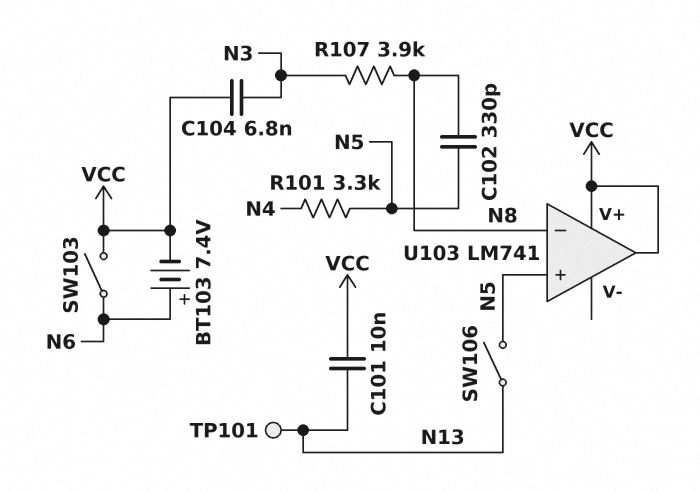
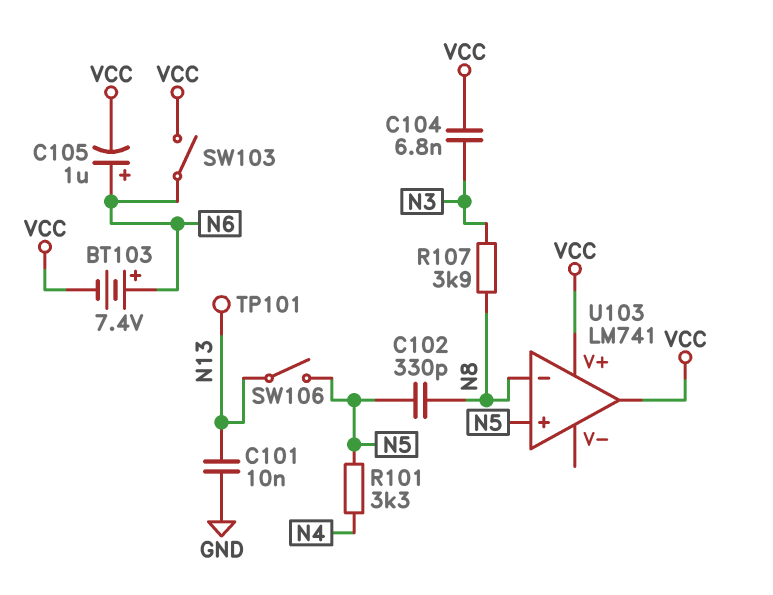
C101: 10nF (N13, VCC) -> 10nF (GND, N13)
C105: none -> 1uF (plus N6, minus VCC)

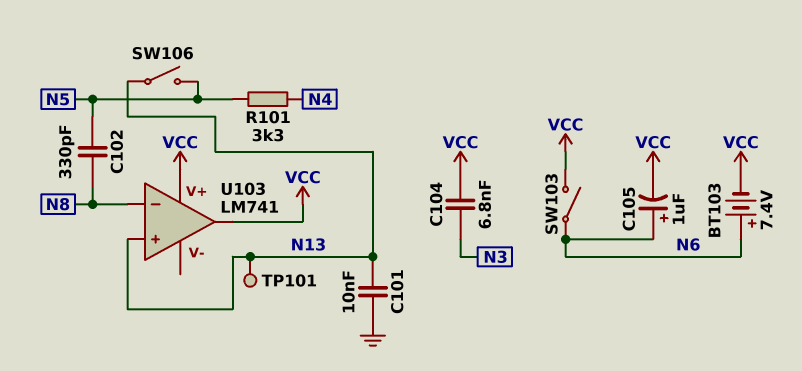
R107: 3.9k (N3, N8) -> none
U103 pin in+: N5 -> N13

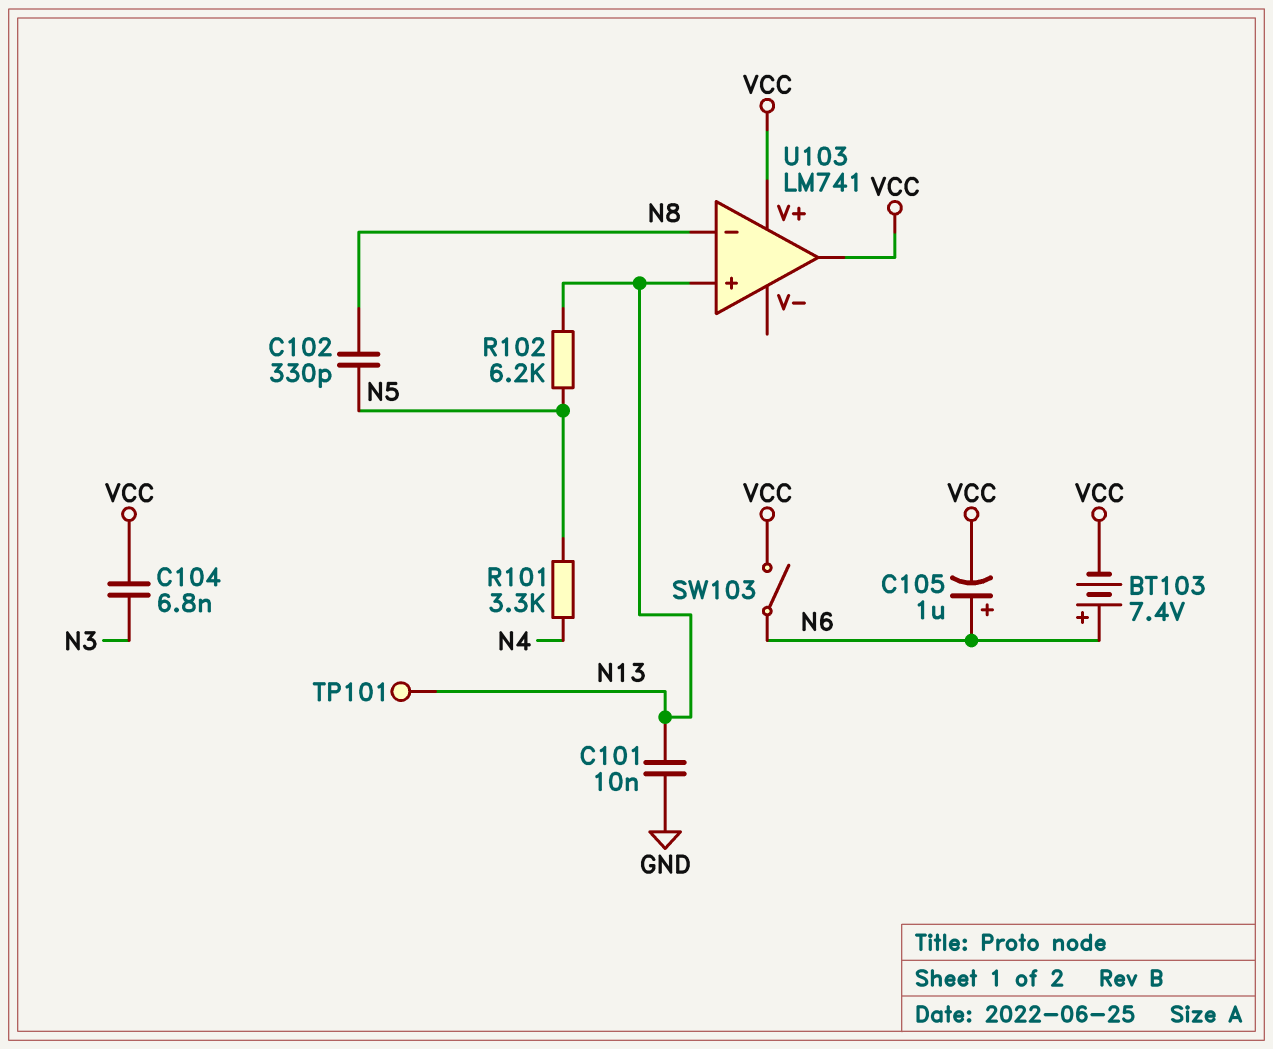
R102: none -> 6.2k (N5, N13)
SW106: switch (N5, N13) -> none

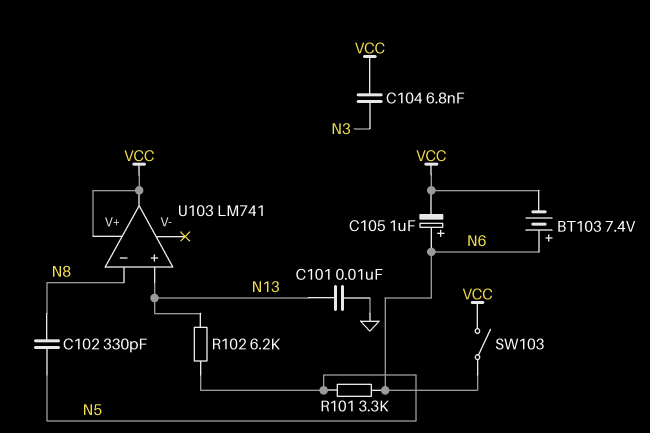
R101: 3.3k (N4, N5) -> 3.3k (N5, N6)
TP101: test point (N13) -> none

